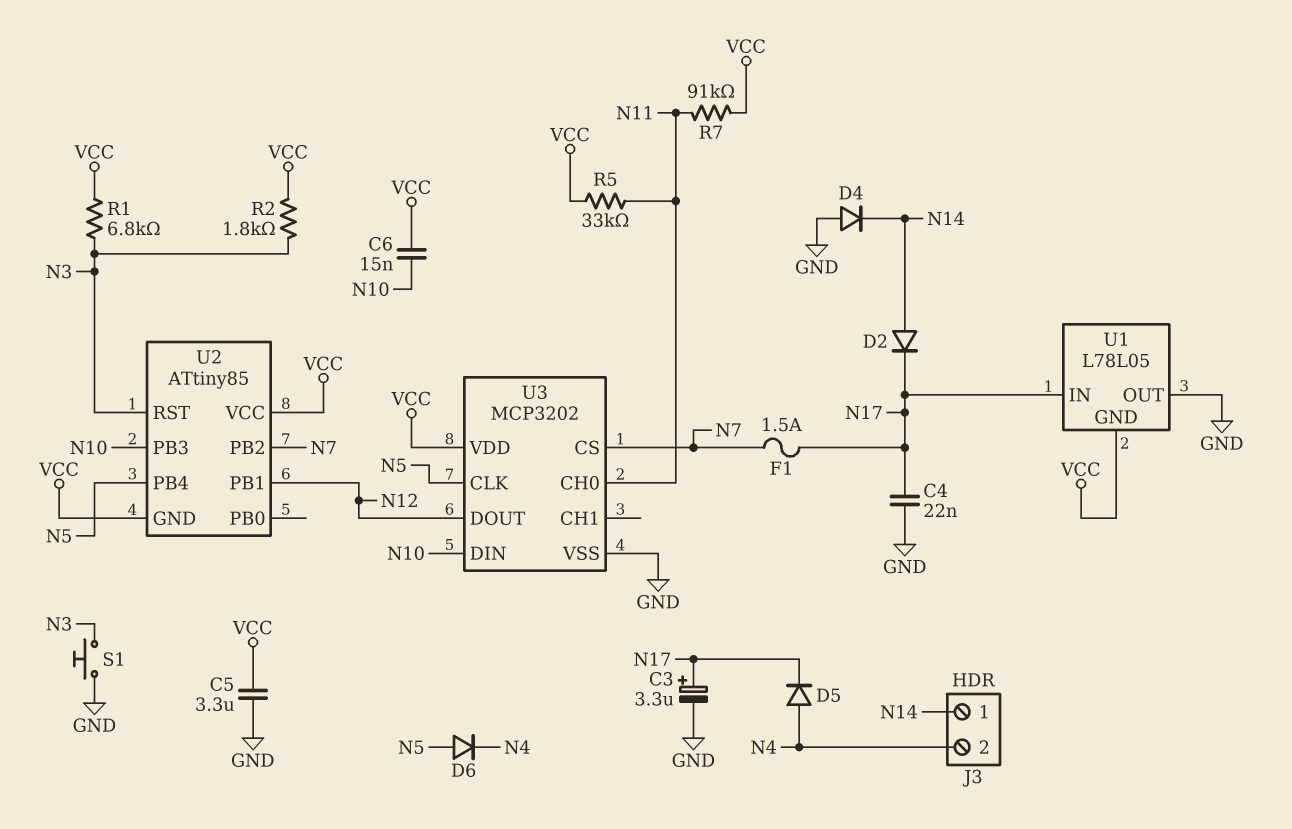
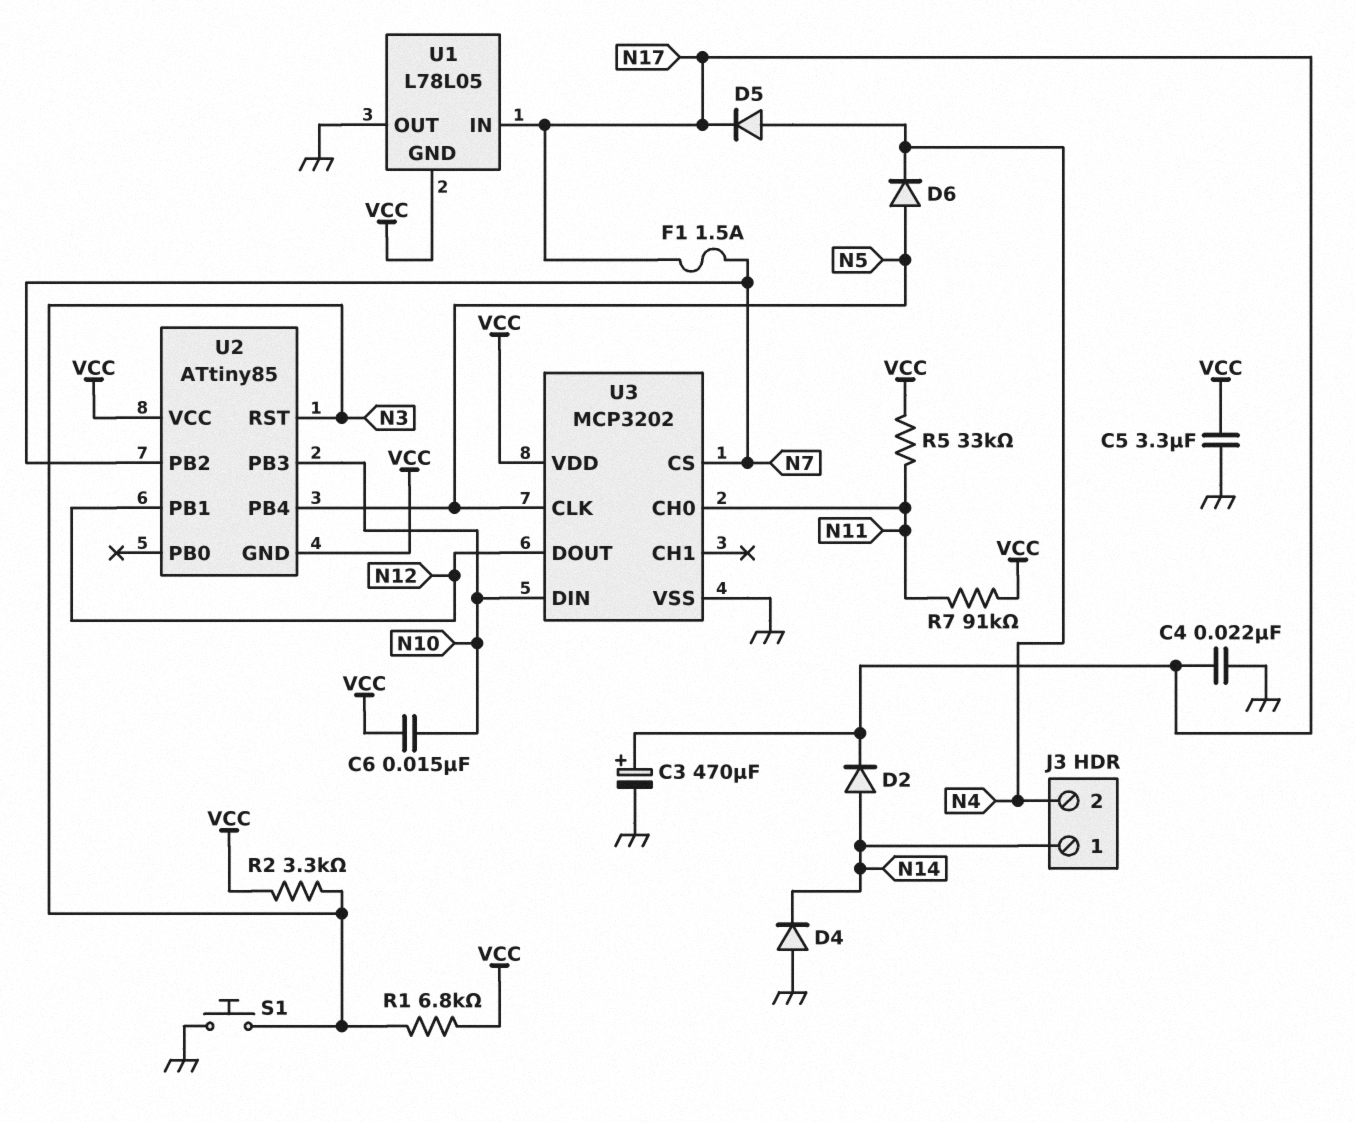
C3: 3.3uF (plus N17, minus GND) -> 470uF (plus N17, minus GND)
R2: 1.8k (N3, VCC) -> 3.3k (N3, VCC)

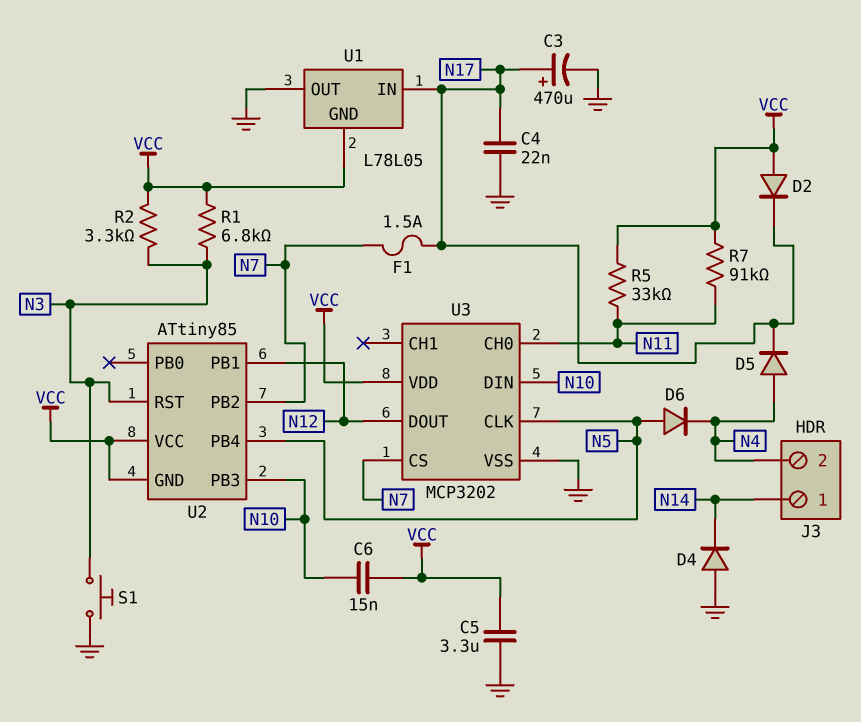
D2: diode (A N14, K N17) -> diode (A VCC, K N17)

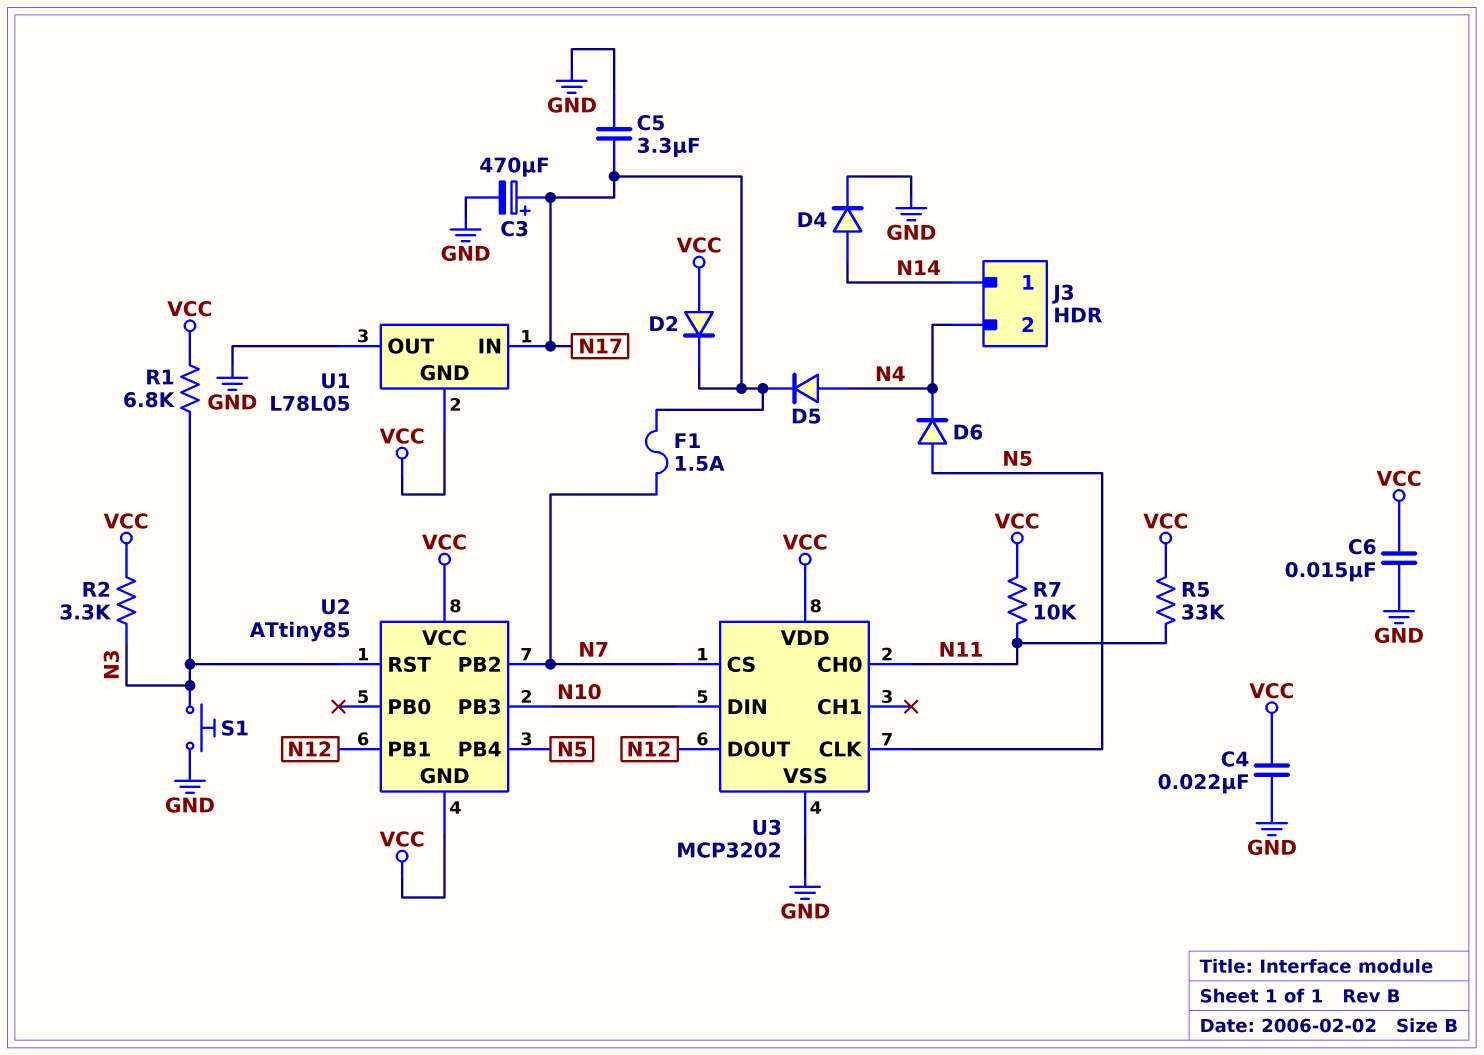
C4: 22nF (GND, N17) -> 22nF (GND, VCC)
C5: 3.3uF (GND, VCC) -> 3.3uF (GND, N17)
C6: 15nF (N10, VCC) -> 15nF (GND, VCC)
D4: diode (A GND, K N14) -> diode (A N14, K GND)
R7: 91k (N11, VCC) -> 10k (N11, VCC)

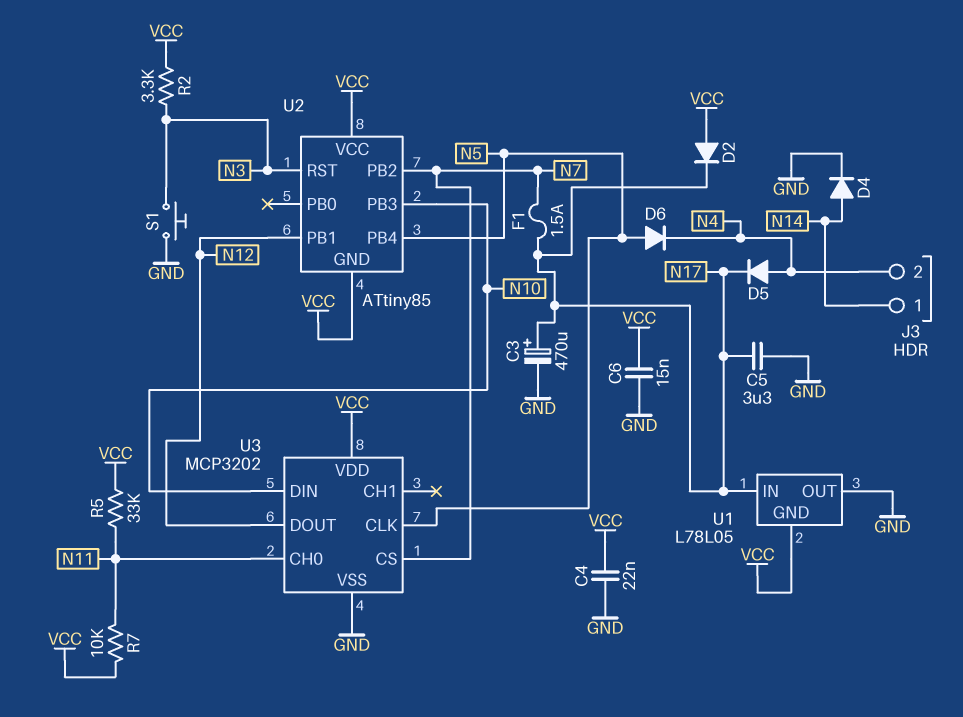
R1: 6.8k (N3, VCC) -> none

